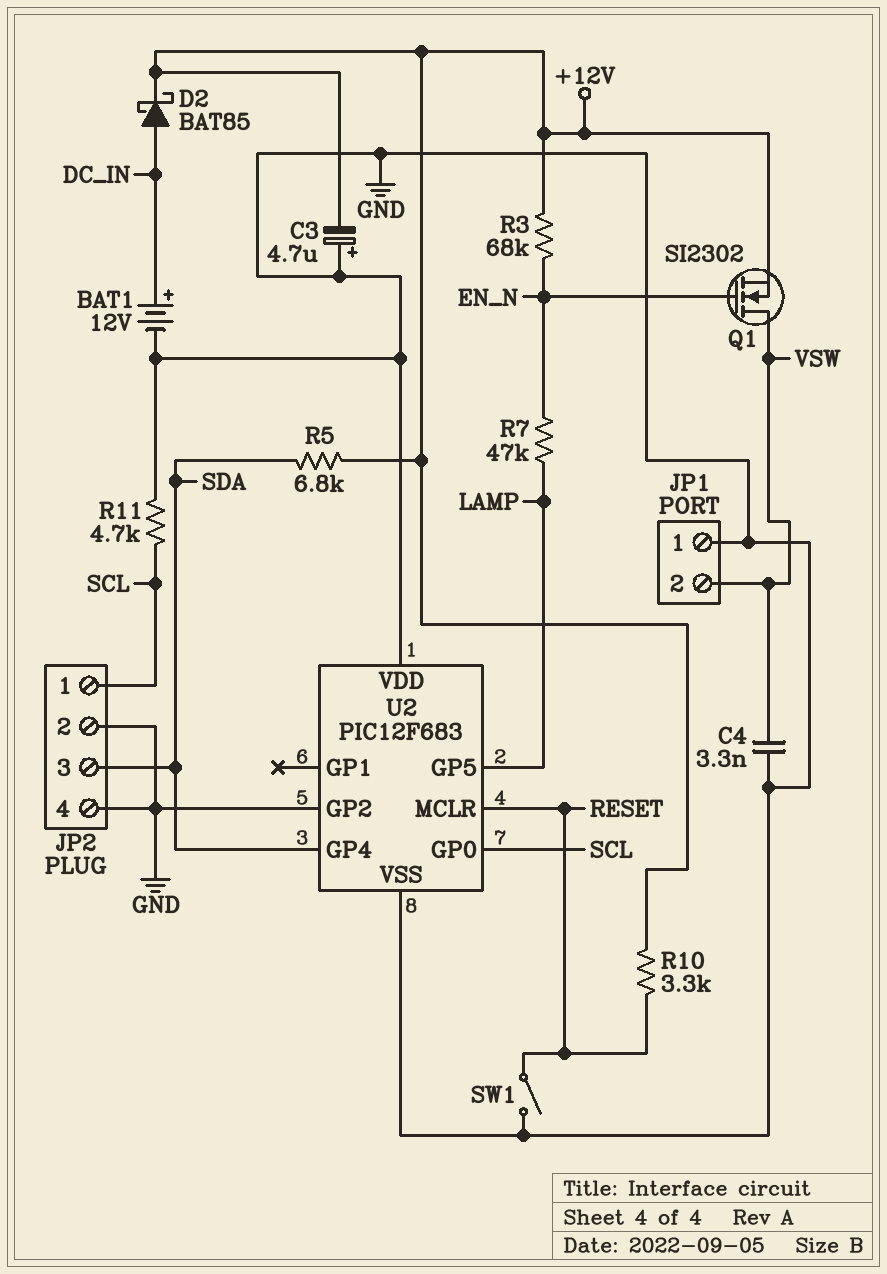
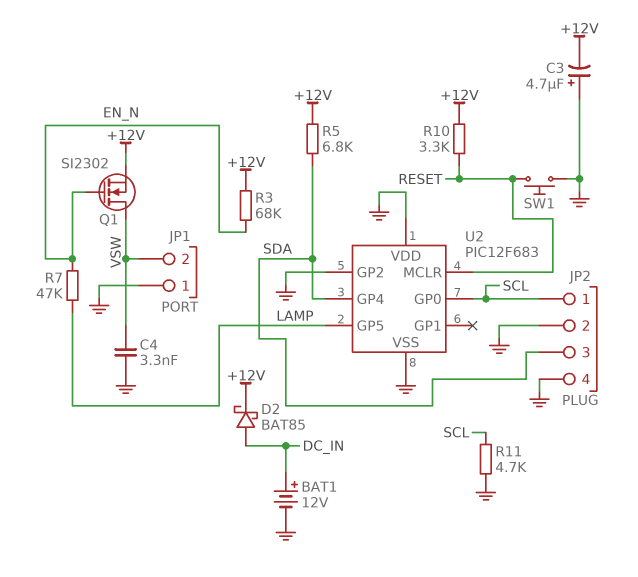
SW1: switch (GND, RESET) -> button (GND, RESET)

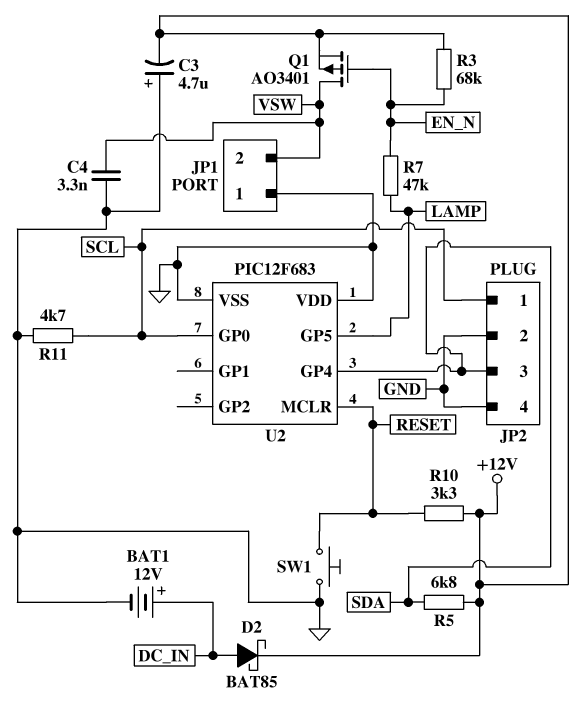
Q1: NMOS SI2302 (G EN_N, D VSW, S +12V) -> PMOS AO3401 (G EN_N, D VSW, S +12V)
U2 pin GP2: GND -> none

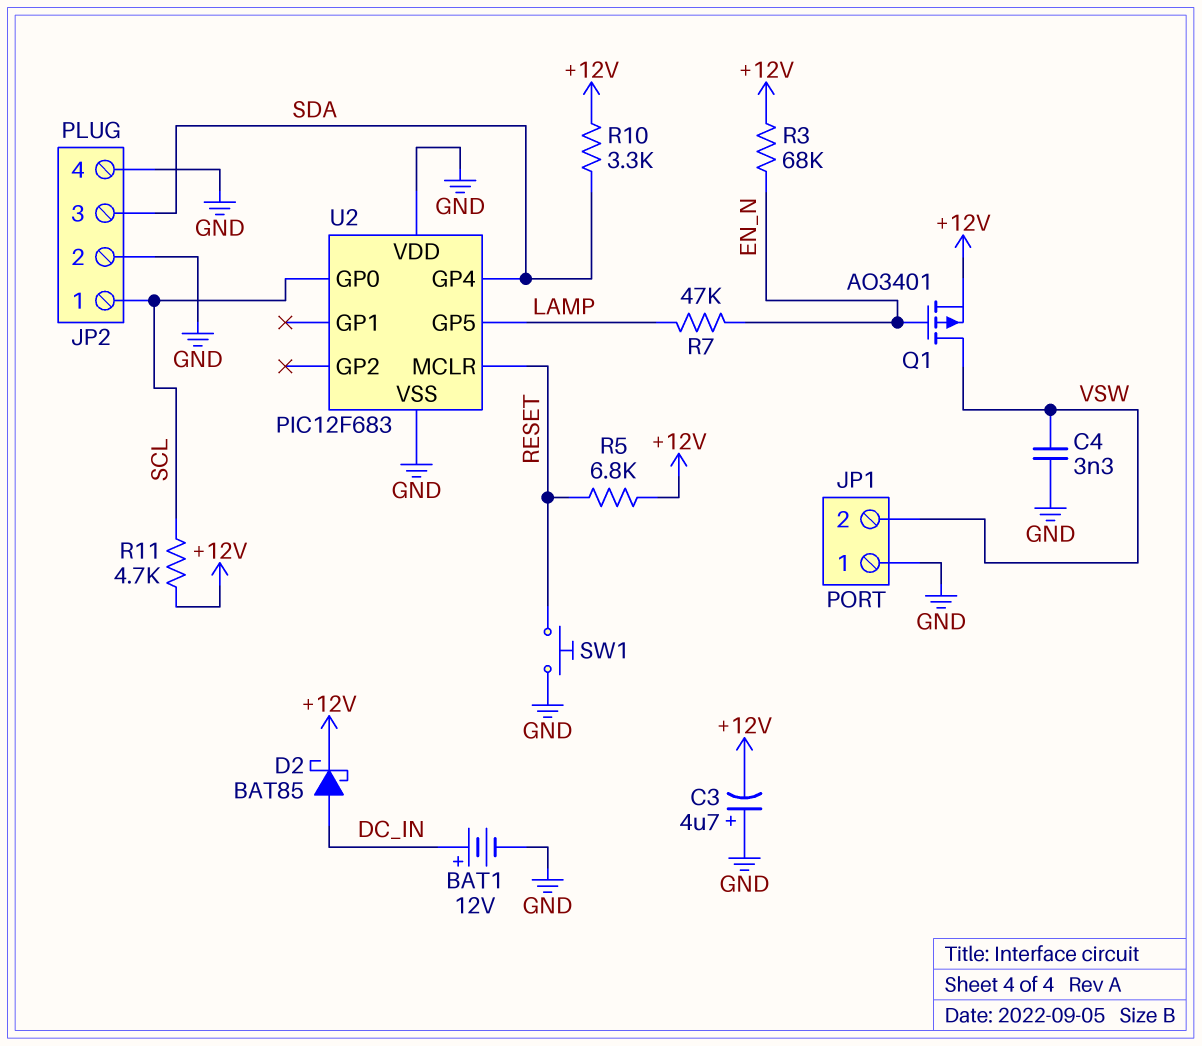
R5: 6.8k (+12V, SDA) -> 6.8k (+12V, RESET)
R10: 3.3k (+12V, RESET) -> 3.3k (+12V, SDA)
R11: 4.7k (GND, SCL) -> 4.7k (+12V, SCL)

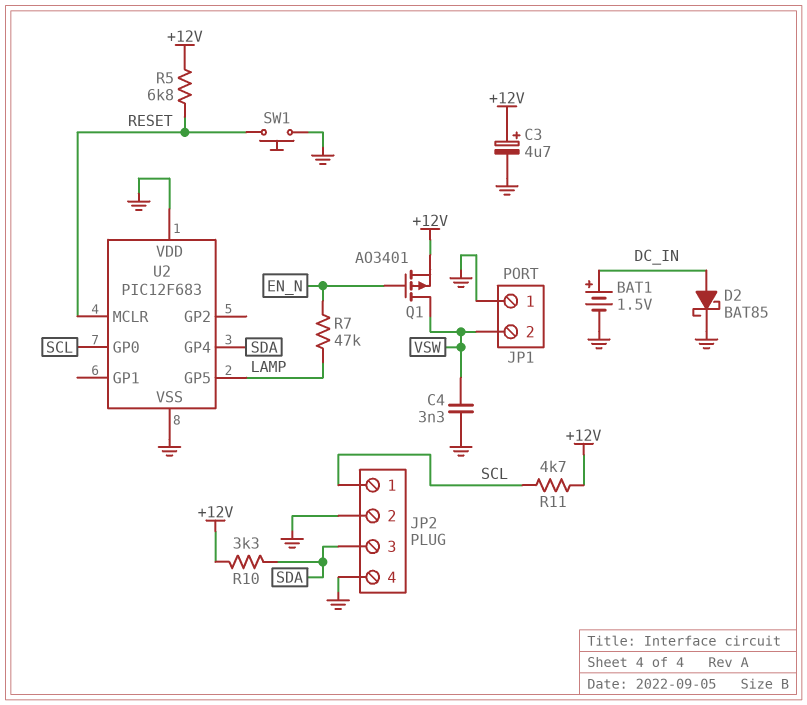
BAT1: 12V (plus DC_IN, minus GND) -> 1.5V (plus DC_IN, minus GND)
C3: 4.7uF (plus GND, minus +12V) -> 4.7uF (plus +12V, minus GND)
D2: schottky BAT85 (A DC_IN, K +12V) -> schottky BAT85 (A DC_IN, K GND)
R3: 68k (+12V, EN_N) -> none

